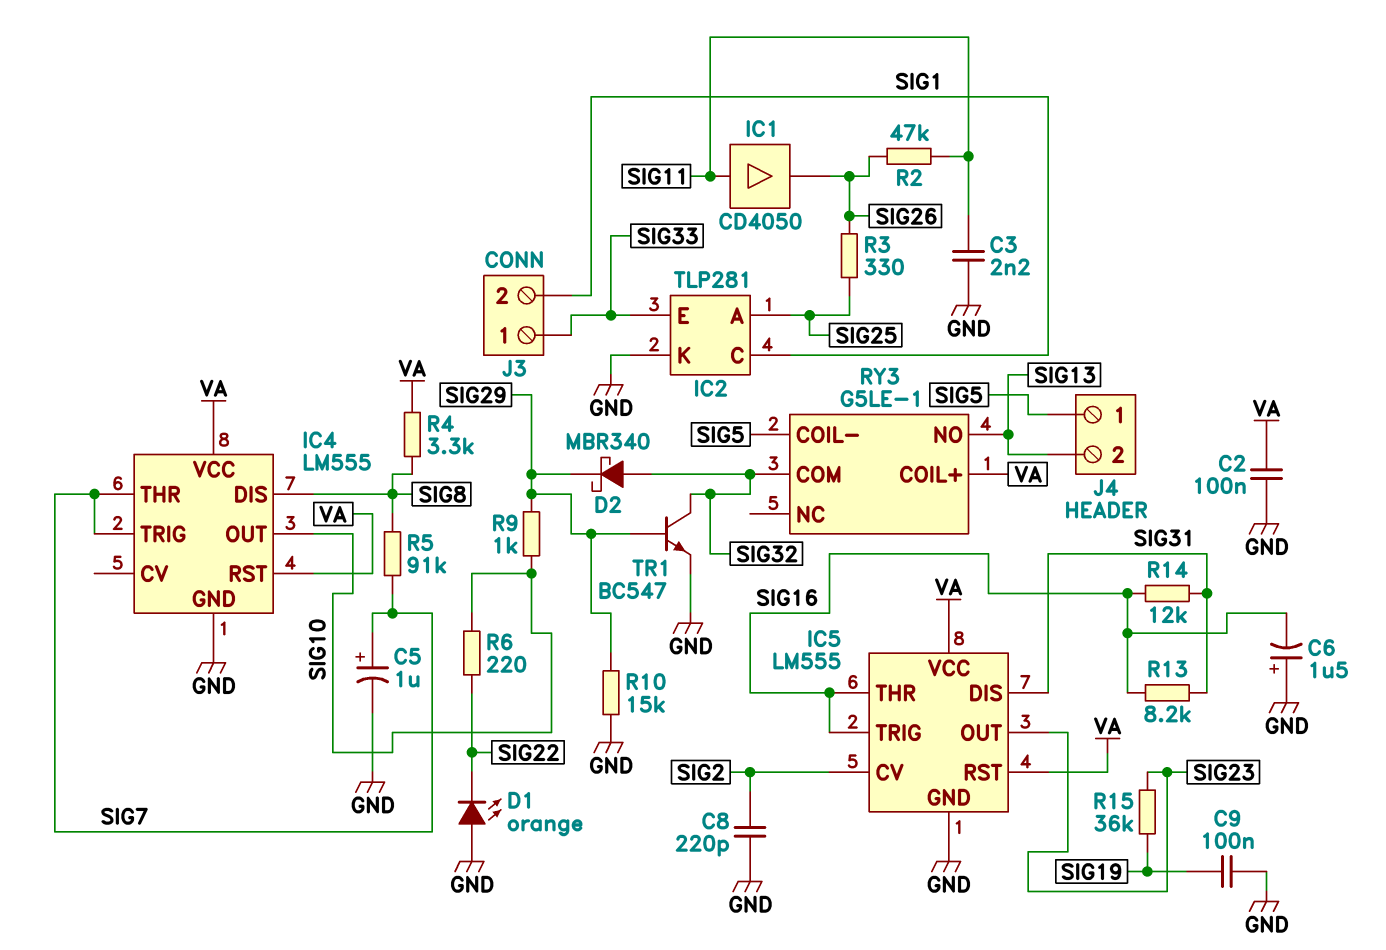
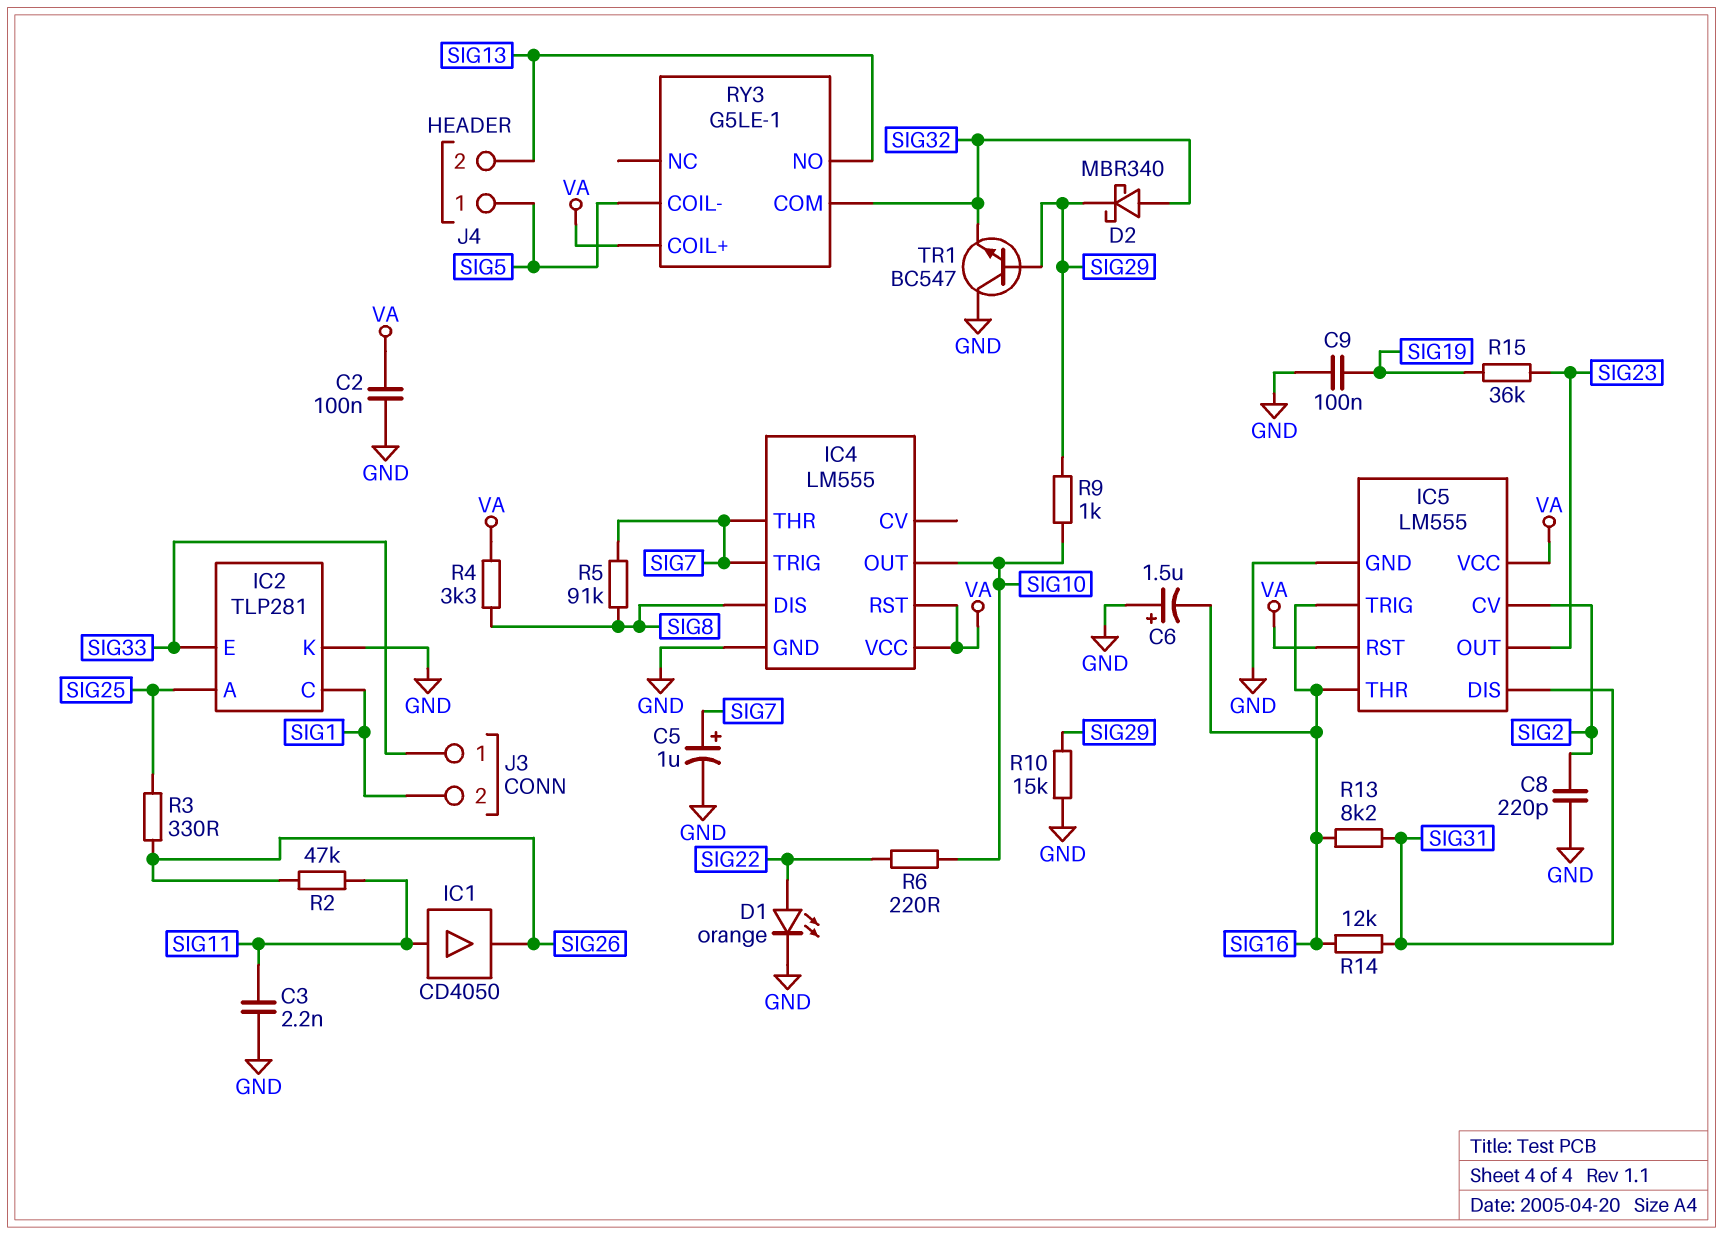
D1: LED orange (A GND, K SIG22) -> LED orange (A SIG22, K GND)
TR1: NPN BC547 (B SIG29, C SIG32, E GND) -> NPN BC547 (B SIG29, C GND, E SIG32)

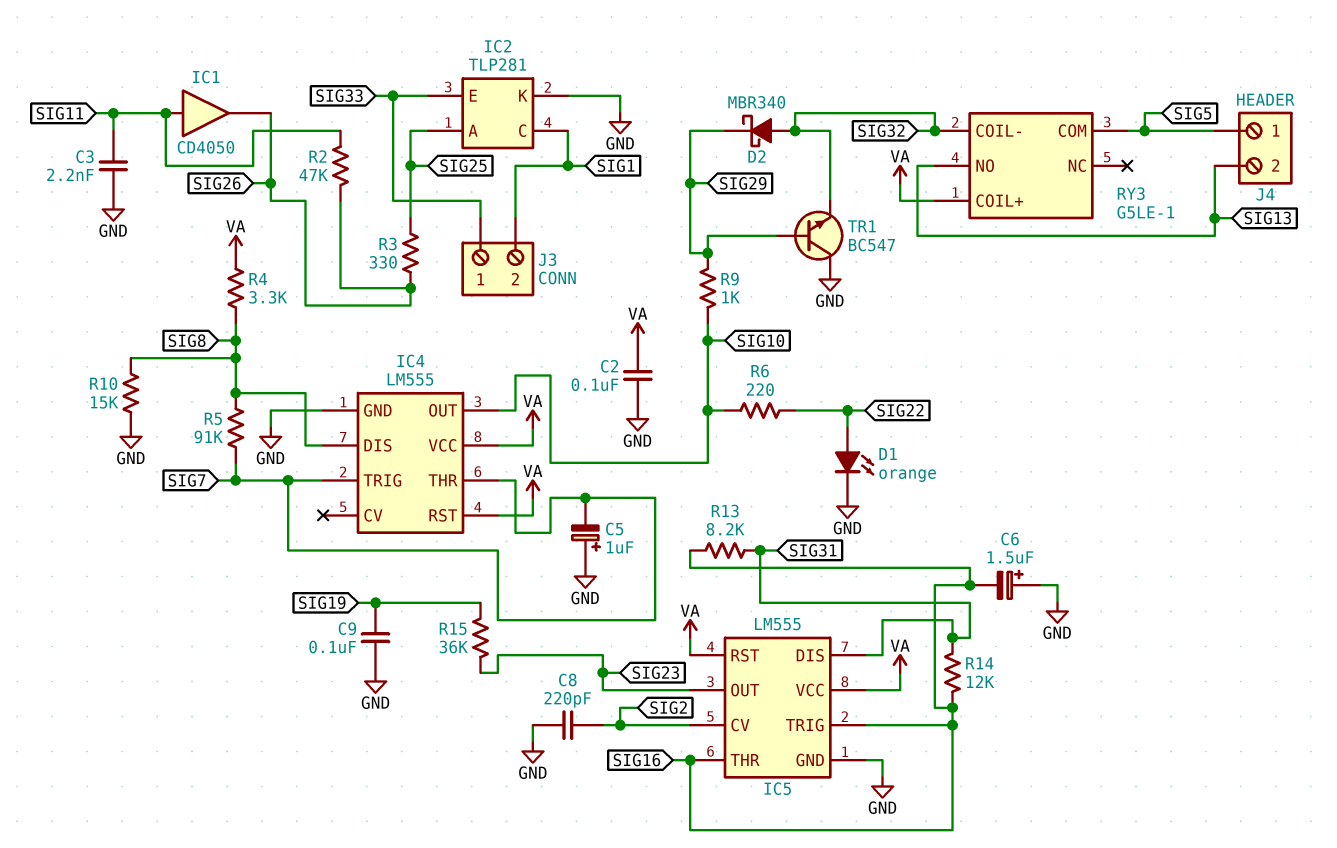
C5: 1uF (plus SIG7, minus GND) -> 1uF (plus GND, minus SIG7)
R10: 15k (GND, SIG29) -> 15k (GND, SIG8)
RY3 pin COIL-: SIG5 -> SIG32
RY3 pin COM: SIG32 -> SIG5

